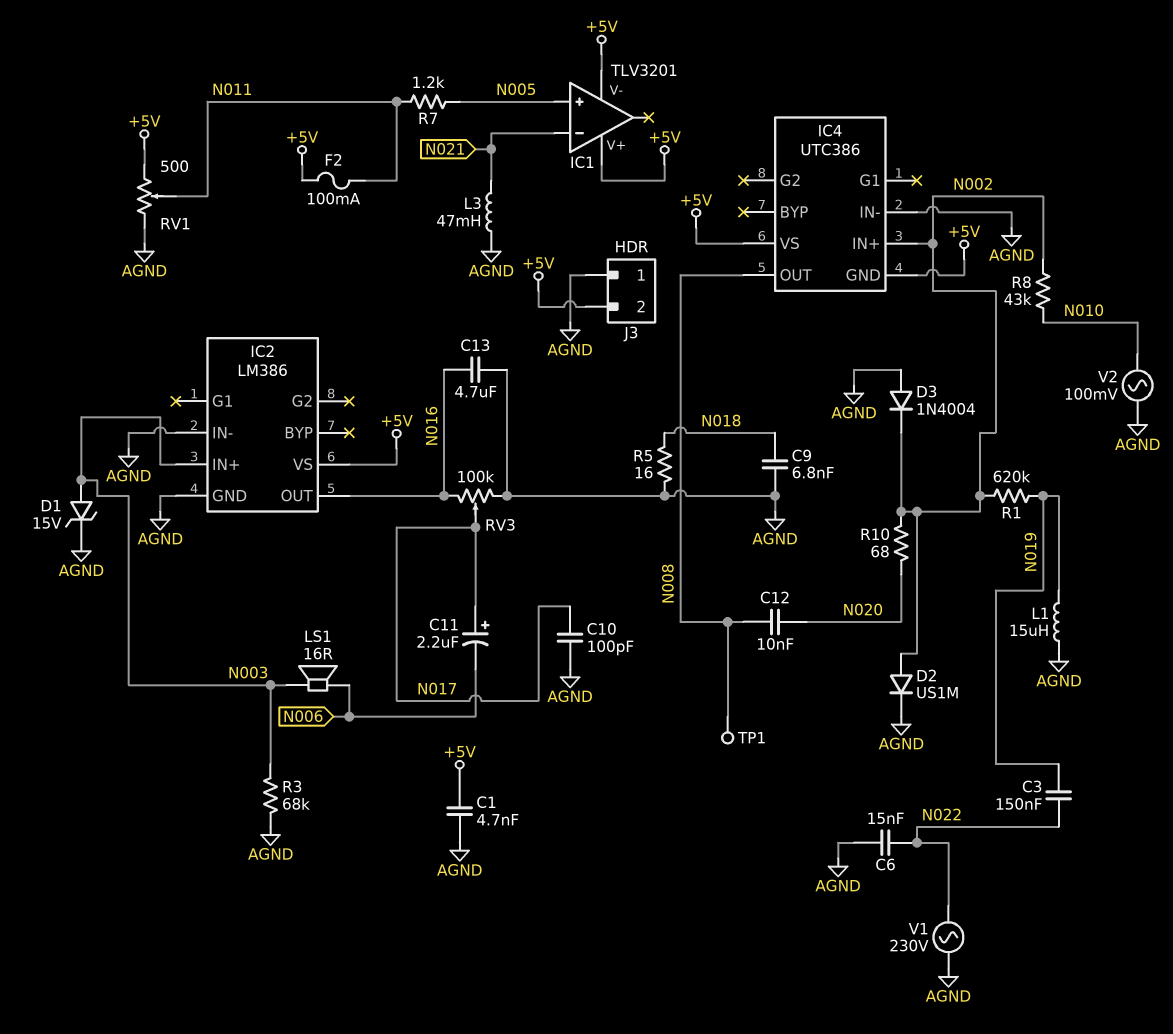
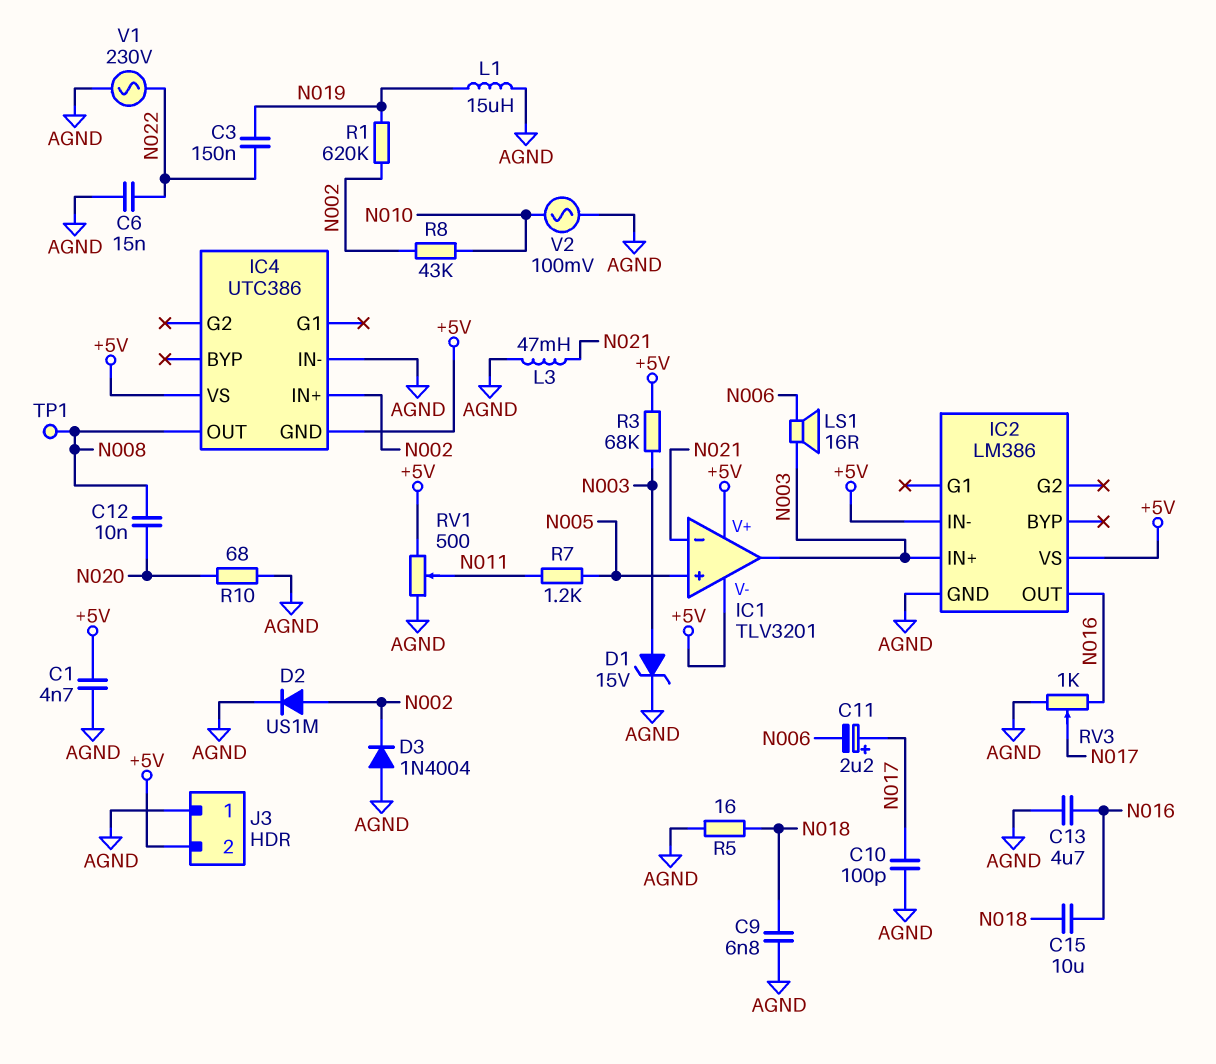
C15: none -> 10uF (N016, N018)
F2: 100mA (+5V, N011) -> none
IC1 pin out: none -> N003
IC2 pin IN-: AGND -> +5V
R3: 68k (AGND, N003) -> 68k (+5V, N003)
R10: 68 (N002, N020) -> 68 (AGND, N020)
RV3: 100k (AGND, N016, wiper N017) -> 1k (AGND, N016, wiper N017)

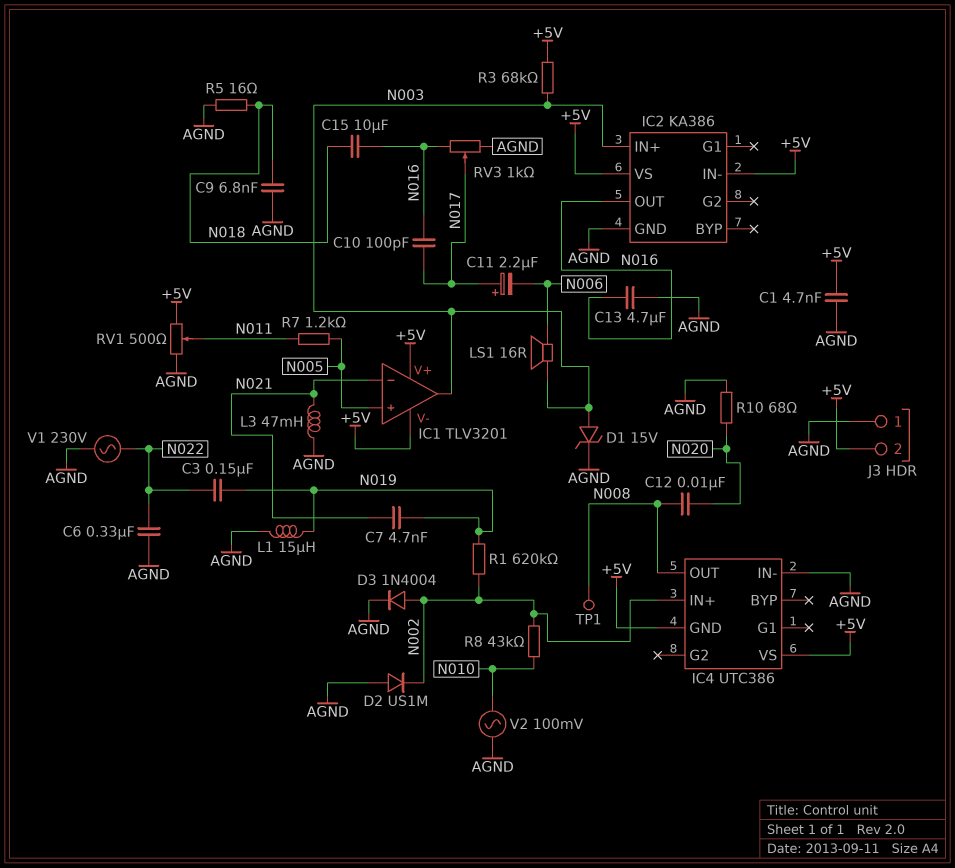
C6: 15nF (AGND, N022) -> 330nF (AGND, N022)
C7: none -> 4.7nF (N019, N021)
C10: 100pF (AGND, N017) -> 100pF (N016, N017)
D2: diode US1M (A N002, K AGND) -> diode US1M (A AGND, K N002)
D3: diode 1N4004 (A AGND, K N002) -> diode 1N4004 (A N002, K AGND)
IC2: LM386 -> KA386

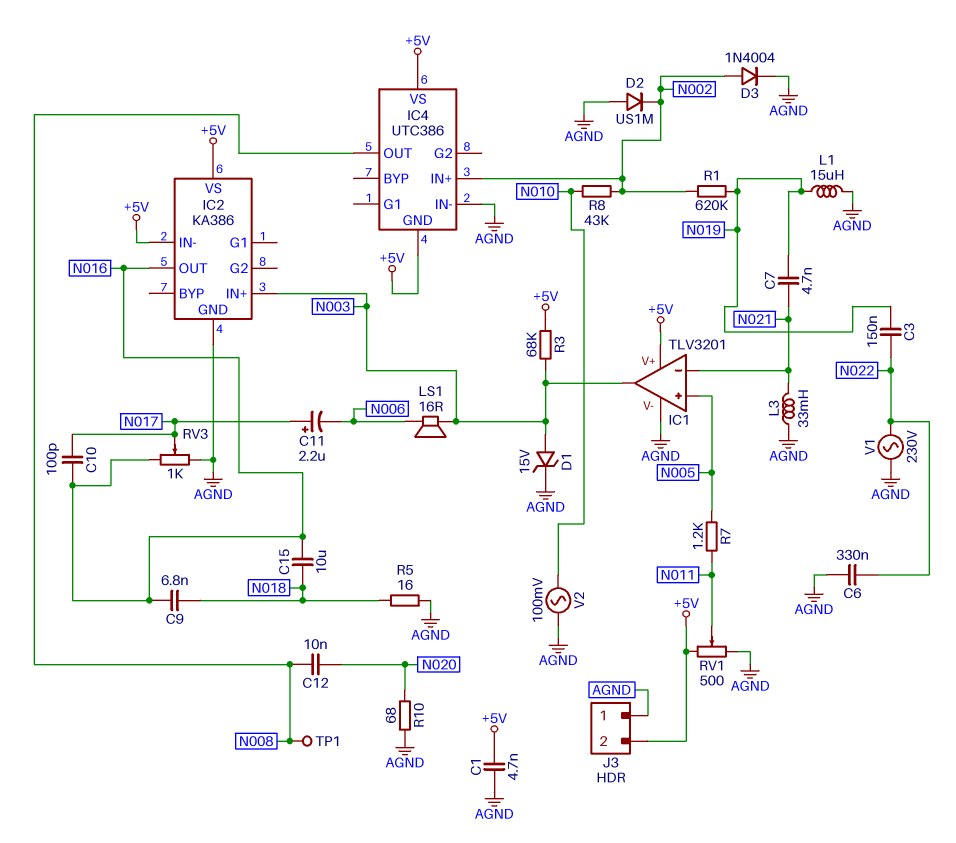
C9: 6.8nF (AGND, N018) -> 6.8nF (N016, N018)
C13: 4.7uF (AGND, N016) -> none
IC1 pin V-: +5V -> AGND
L3: 47mH (AGND, N021) -> 33mH (AGND, N021)

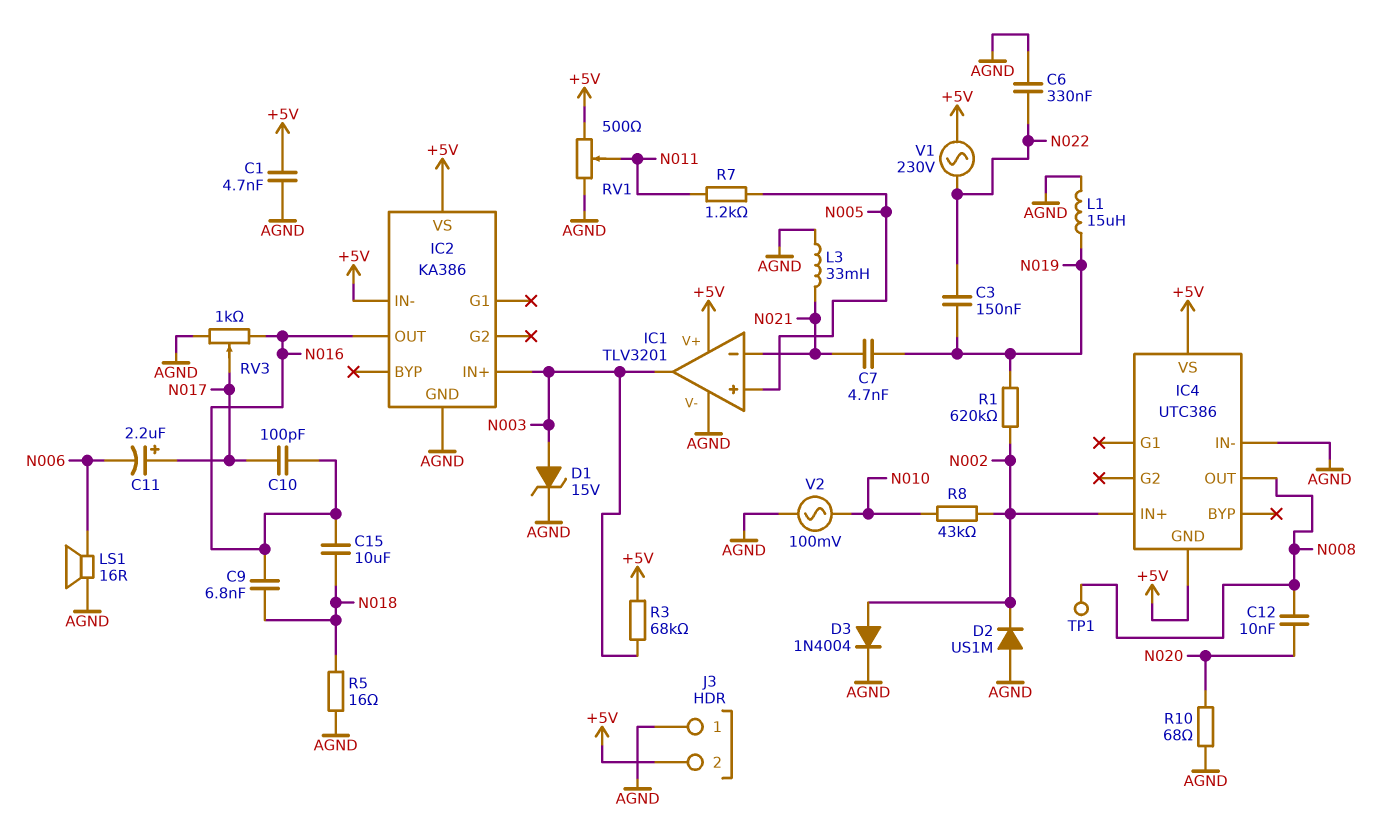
LS1: speaker 16R (N003, N006) -> speaker 16R (AGND, N006)
V1: AC 230V (AGND, N022) -> AC 230V (+5V, N022)

